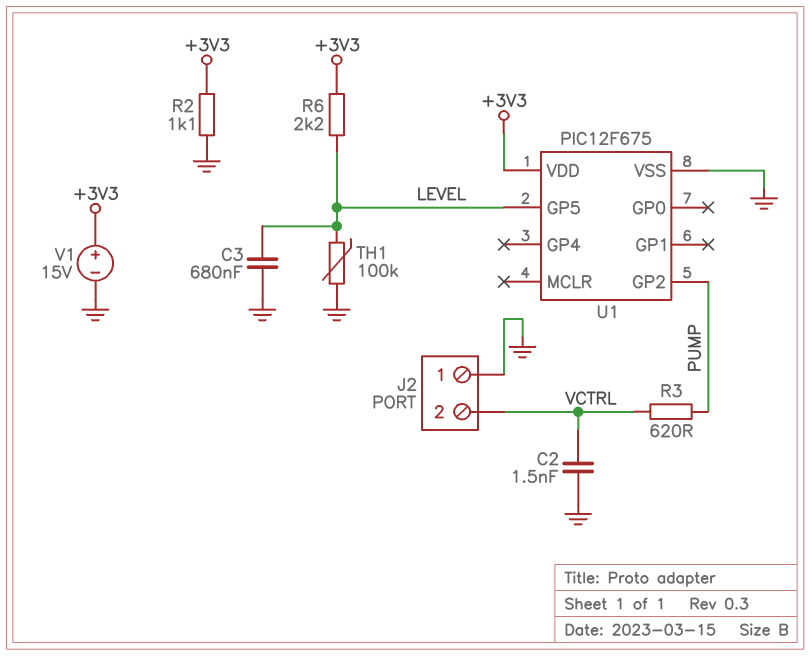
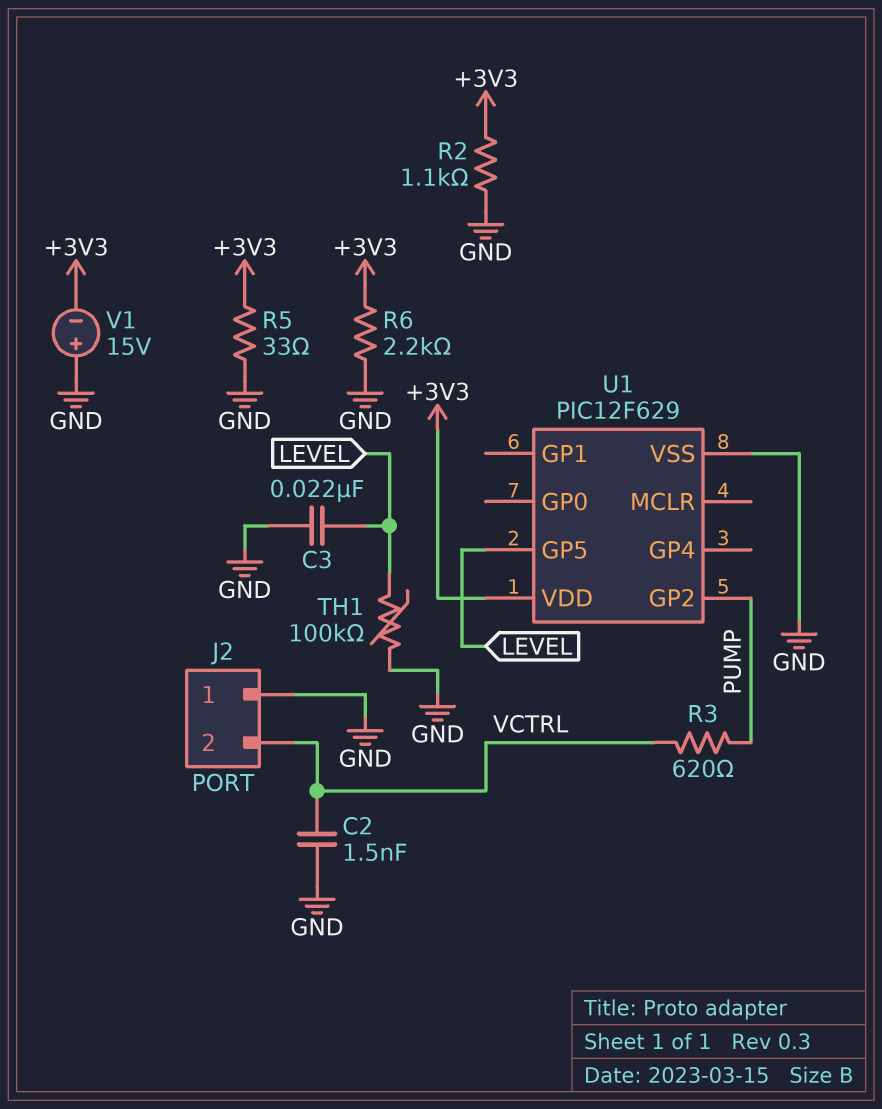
C3: 680nF (GND, LEVEL) -> 22nF (GND, LEVEL)
R5: none -> 33 (+3V3, GND)
R6: 2.2k (+3V3, LEVEL) -> 2.2k (+3V3, GND)
U1: PIC12F675 -> PIC12F629
V1: 15V (plus +3V3, minus GND) -> 15V (plus GND, minus +3V3)

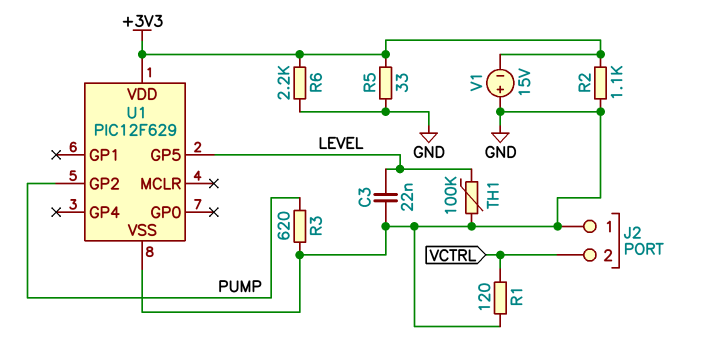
C2: 1.5nF (GND, VCTRL) -> none
R1: none -> 120 (GND, VCTRL)
R3: 620 (PUMP, VCTRL) -> 620 (GND, PUMP)

